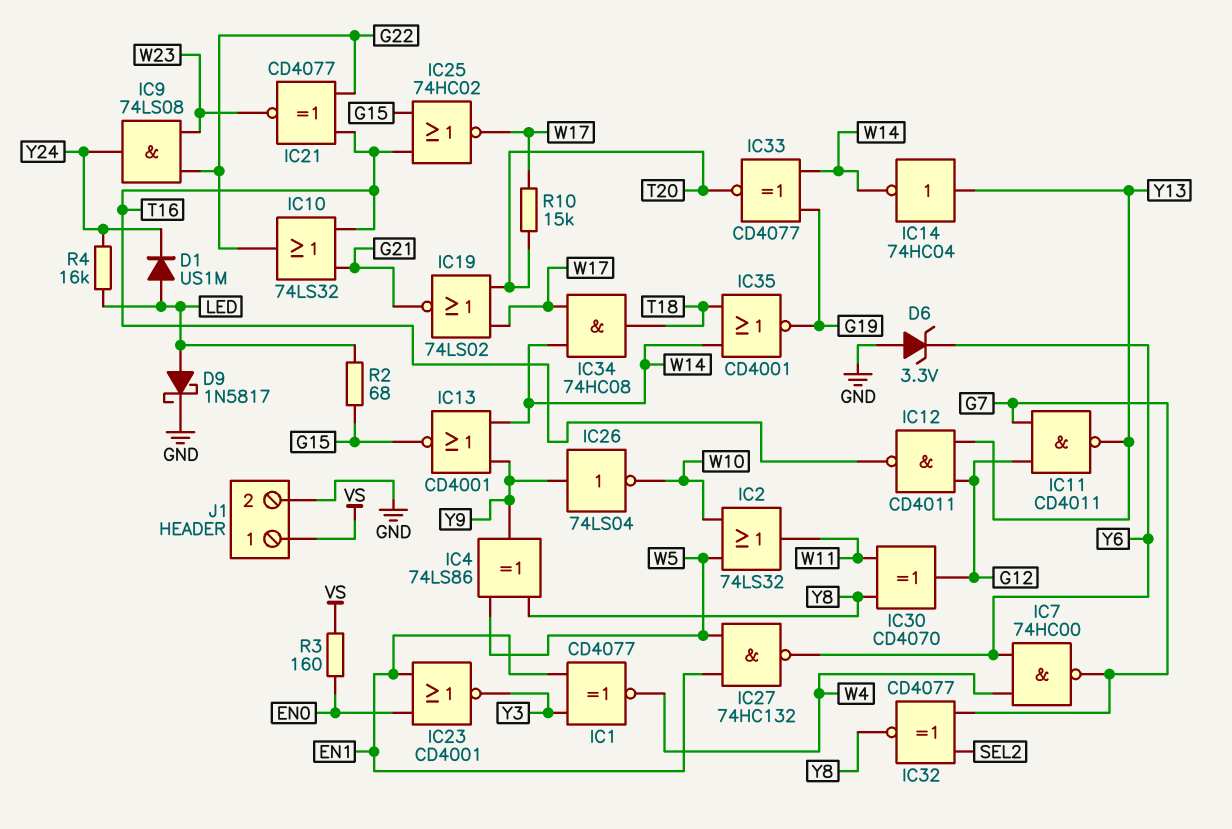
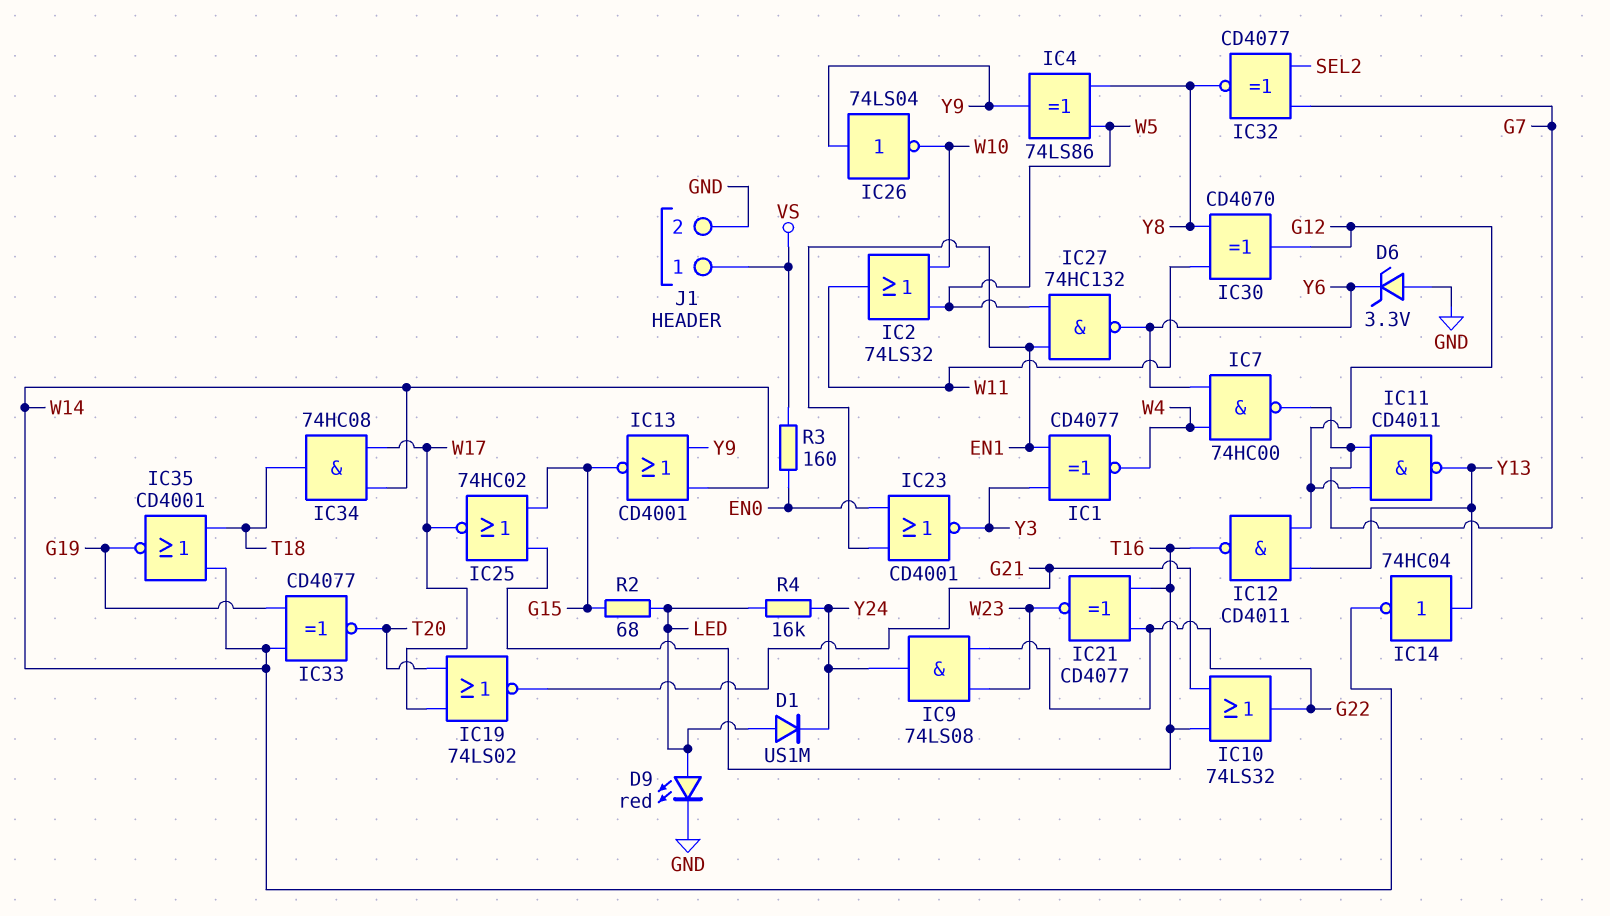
D9: schottky 1N5817 (A LED, K GND) -> LED red (A LED, K GND)
R10: 15k (T20, W17) -> none

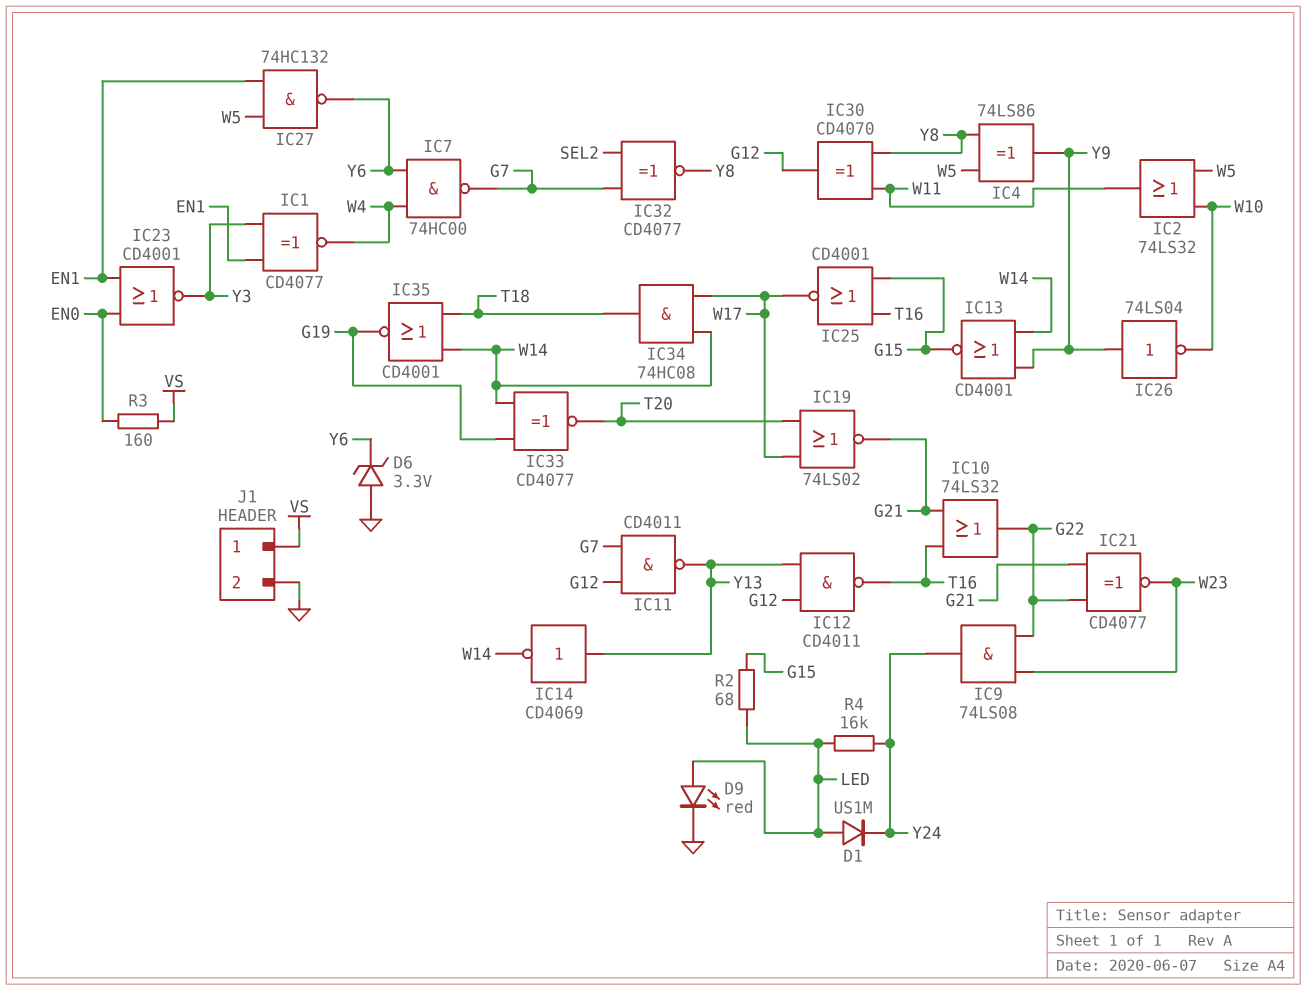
IC14: NOT 74HC04 (in Y13, out W14) -> NOT CD4069 (in Y13, out W14)
IC21: XNOR CD4077 (in G22, in T16, out W23) -> XNOR CD4077 (in G21, in G22, out W23)
IC25: NOR 74HC02 (in G15, in T16, out W17) -> NOR CD4001 (in G15, in T16, out W17)

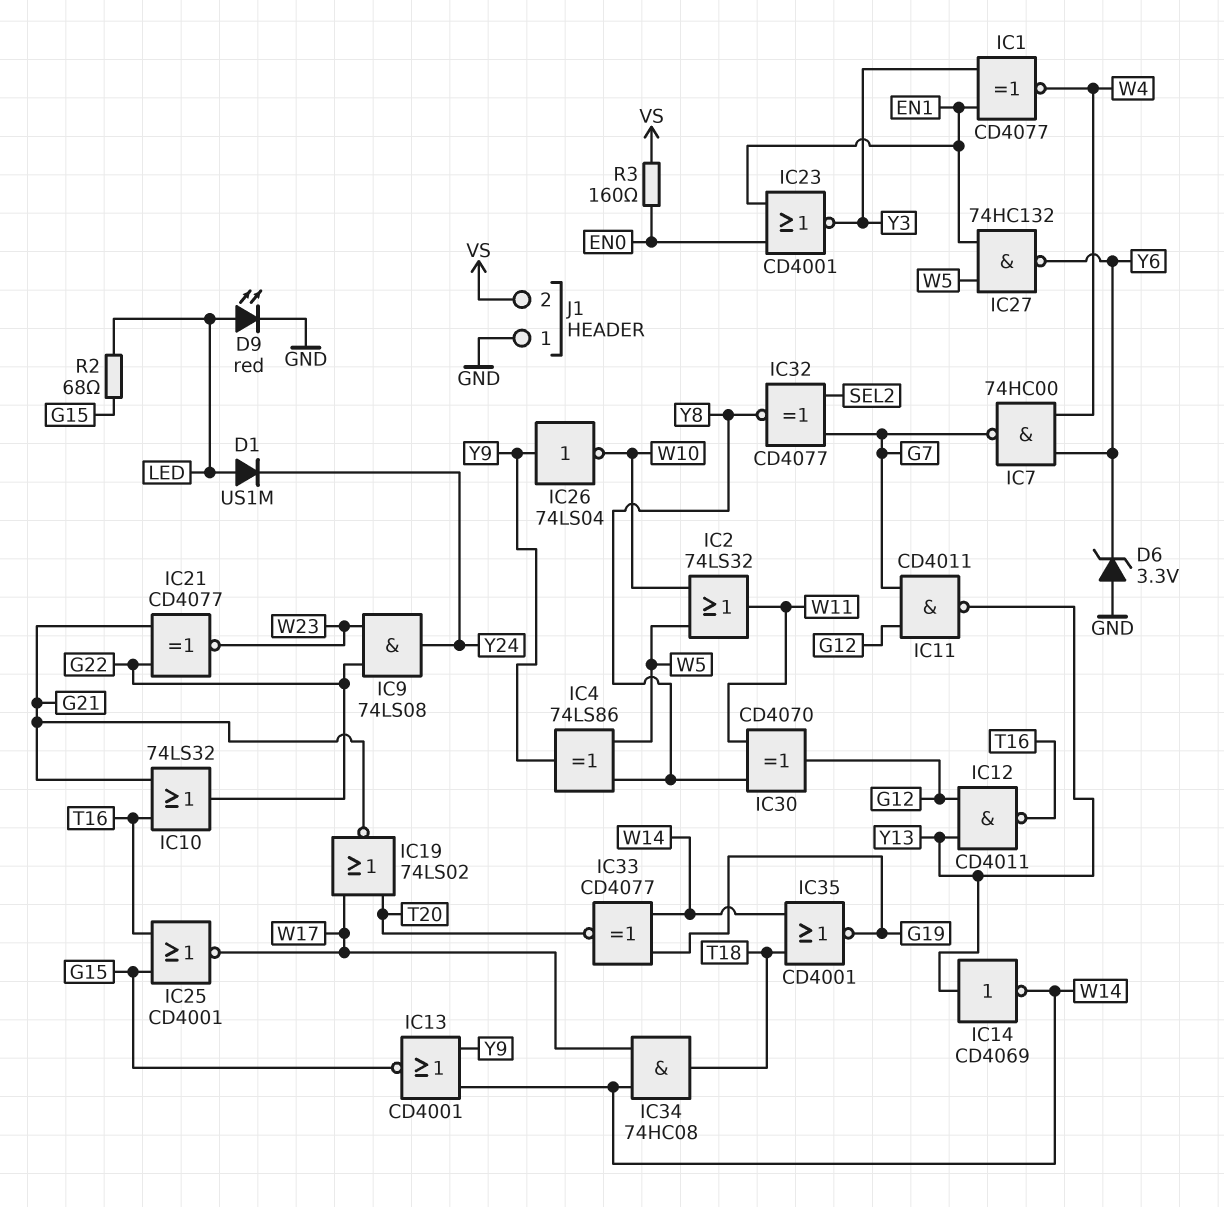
J1 pin 1: VS -> GND
J1 pin 2: GND -> VS
R4: 16k (LED, Y24) -> none

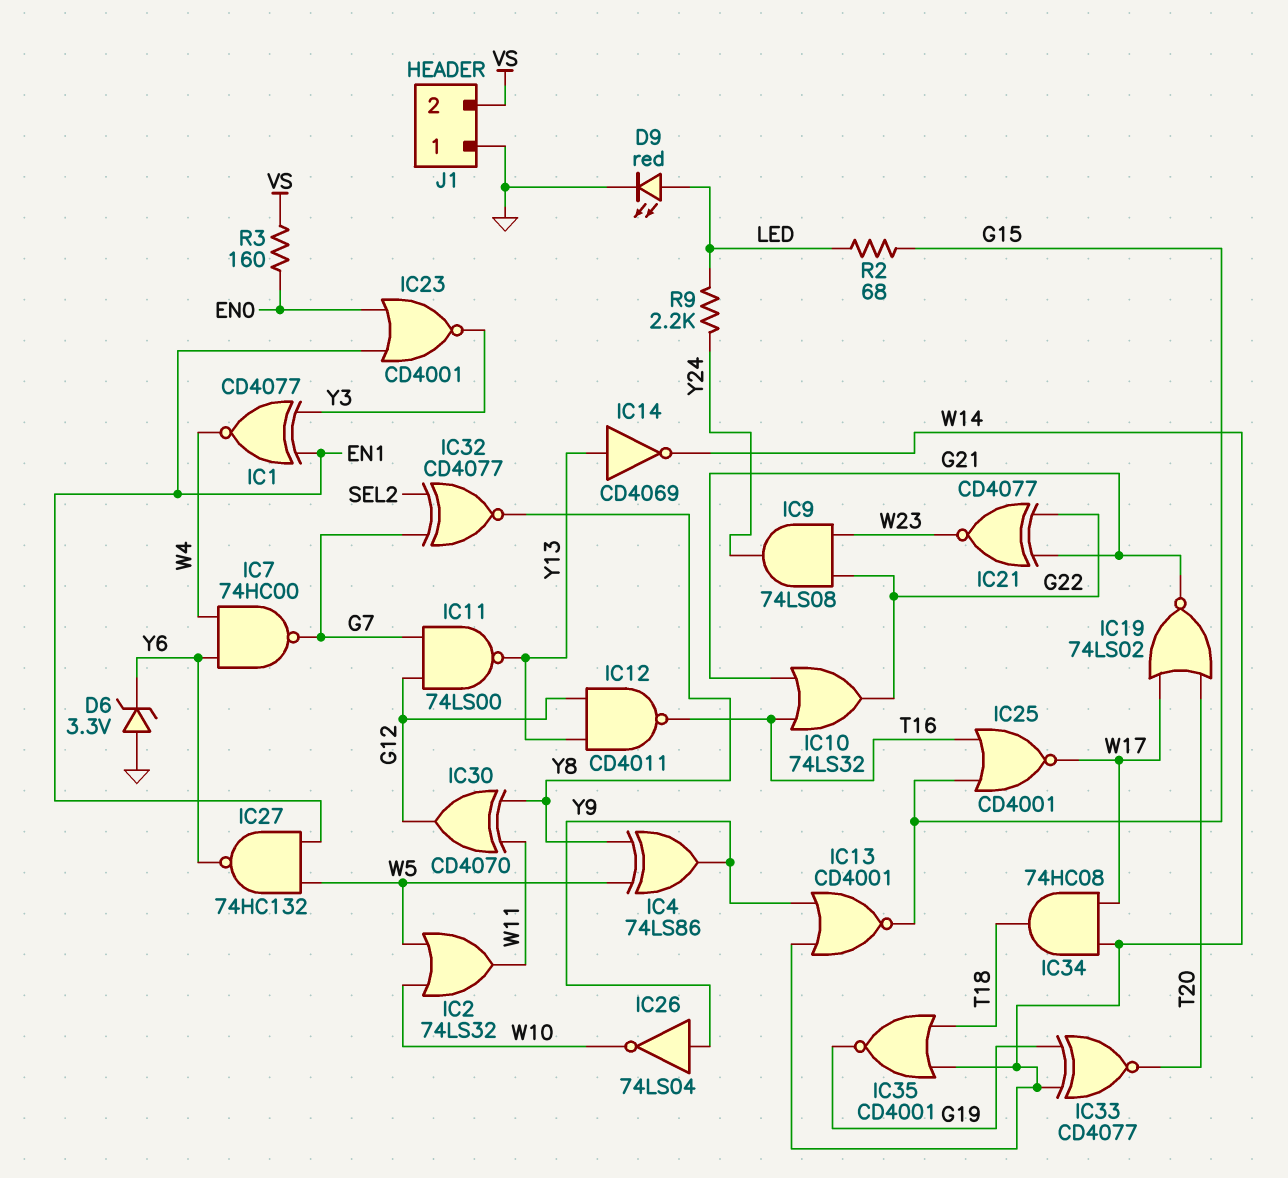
D1: diode US1M (A LED, K Y24) -> none
IC11: NAND CD4011 (in G7, in G12, out Y13) -> NAND 74LS00 (in G7, in G12, out Y13)
R9: none -> 2.2k (LED, Y24)

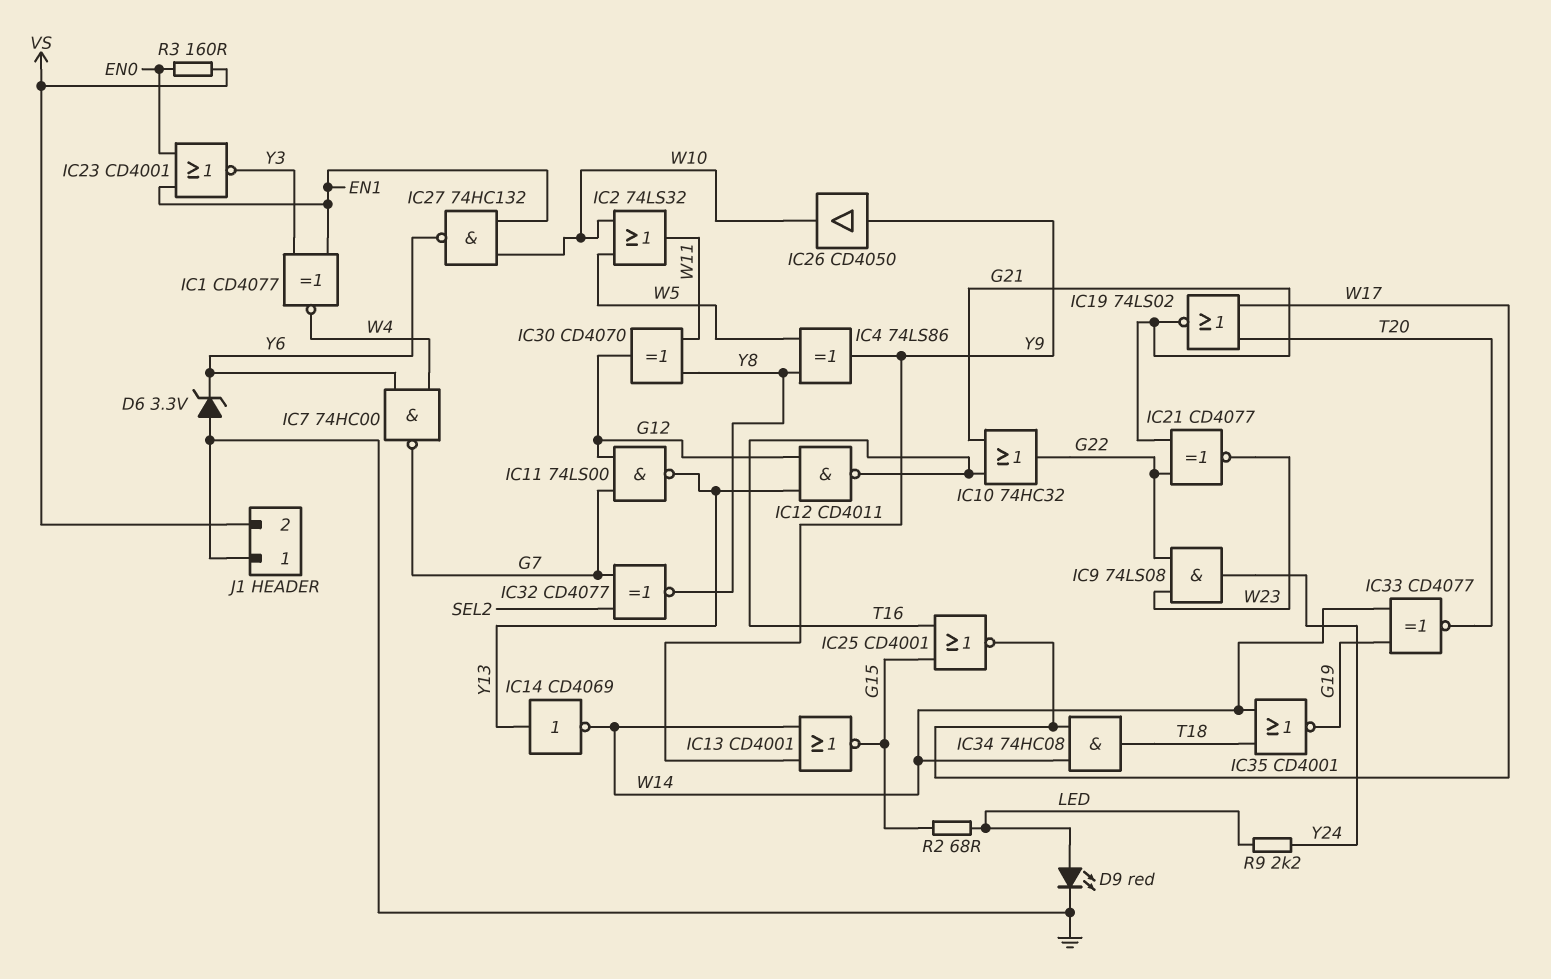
IC10: OR 74LS32 (in G21, in T16, out G22) -> OR 74HC32 (in G21, in T16, out G22)
IC26: NOT 74LS04 (in Y9, out W10) -> buffer CD4050 (in Y9, out W10)
IC27: NAND 74HC132 (in EN1, in W5, out Y6) -> NAND 74HC132 (in EN1, in W10, out Y6)

